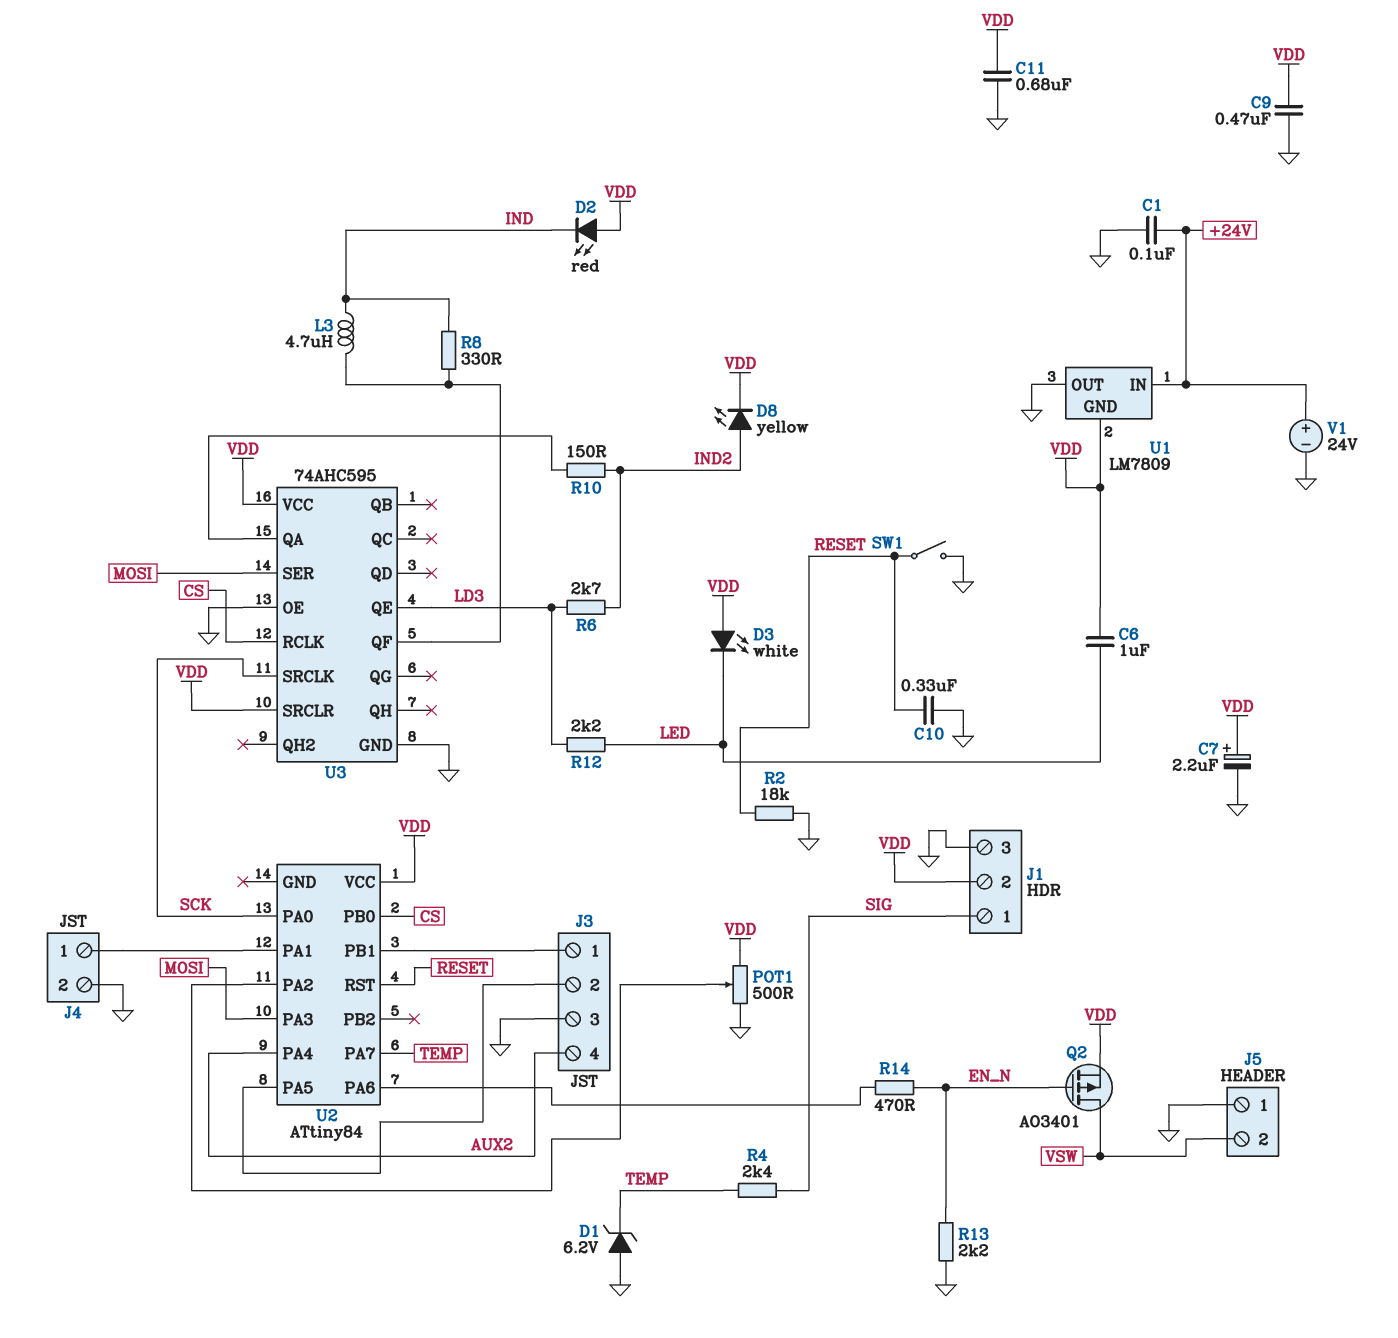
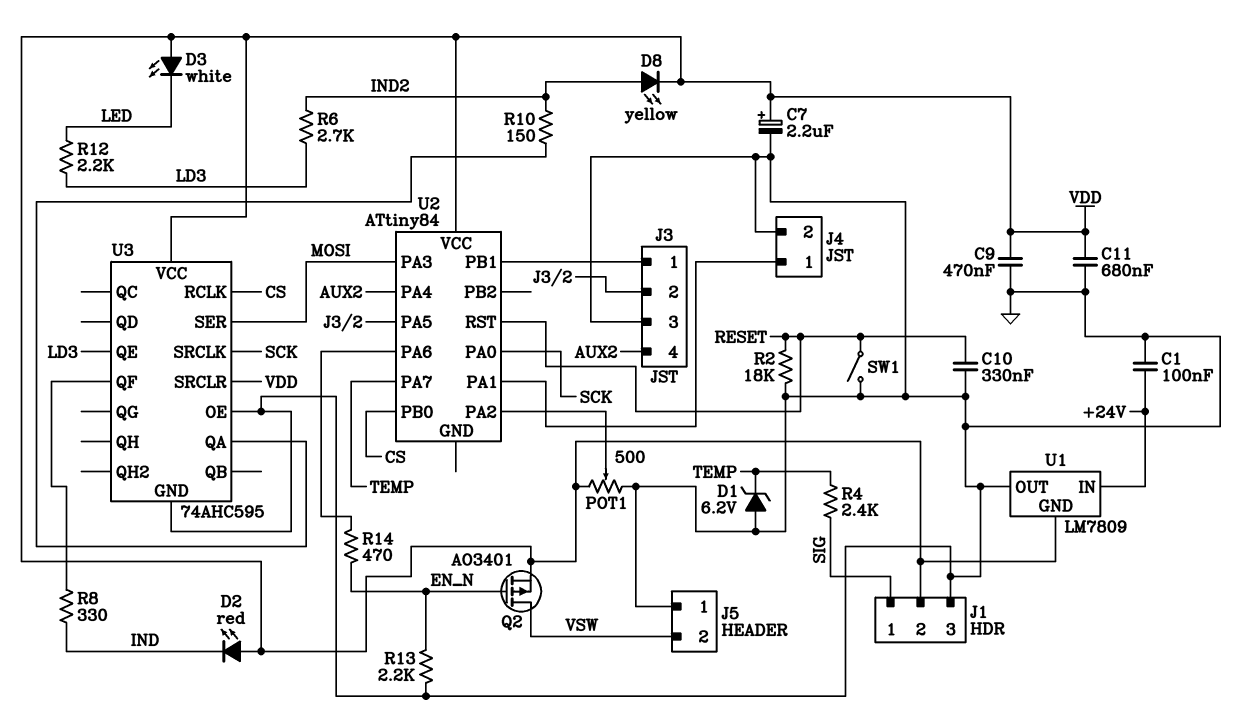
C6: 1uF (LED, VDD) -> none
L3: 4.7uH (IND, U3/QF) -> none
V1: 24V (plus +24V, minus GND) -> none

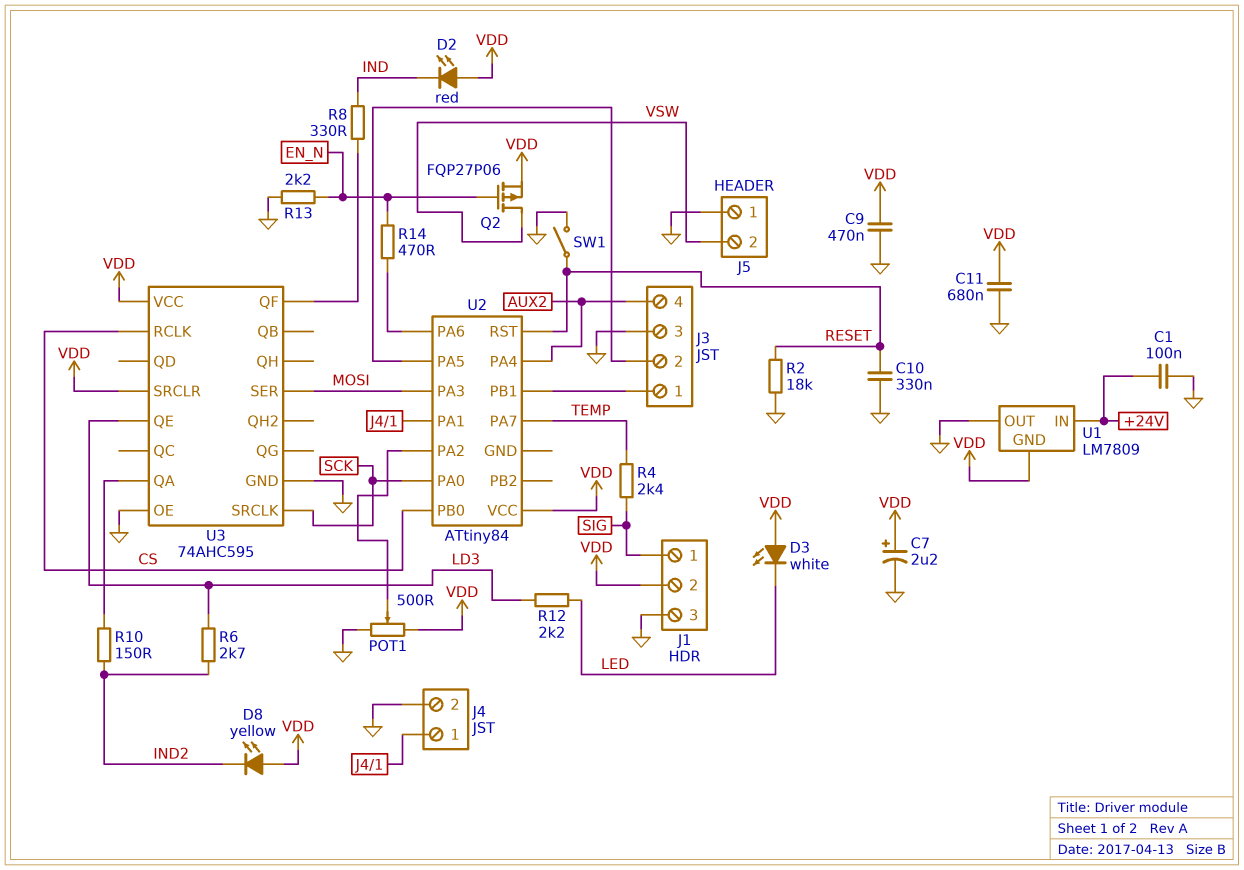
D1: zener 6.2V (A GND, K TEMP) -> none
D8: LED yellow (A IND2, K VDD) -> LED yellow (A VDD, K IND2)
Q2: PMOS AO3401 (G EN_N, D VSW, S VDD) -> PMOS FQP27P06 (G EN_N, D VSW, S VDD)

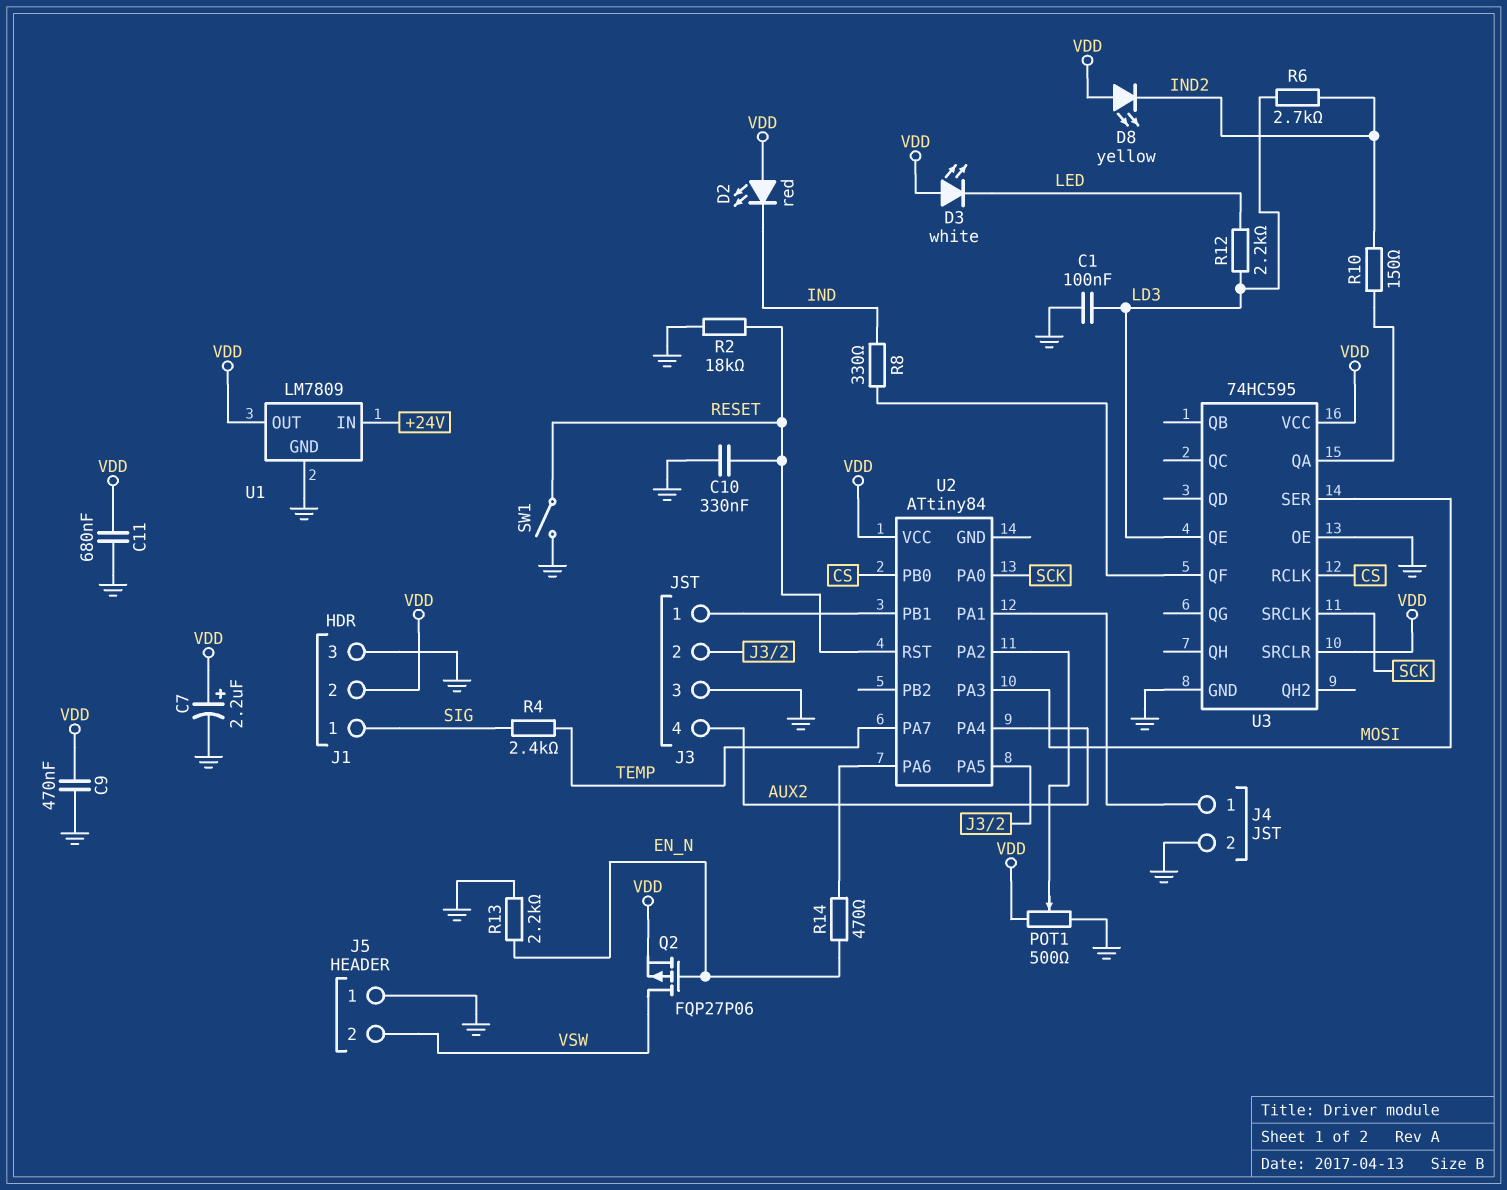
C1: 100nF (+24V, GND) -> 100nF (GND, LD3)
U1 pin GND: VDD -> GND
U1 pin OUT: GND -> VDD
U3: 74AHC595 -> 74HC595

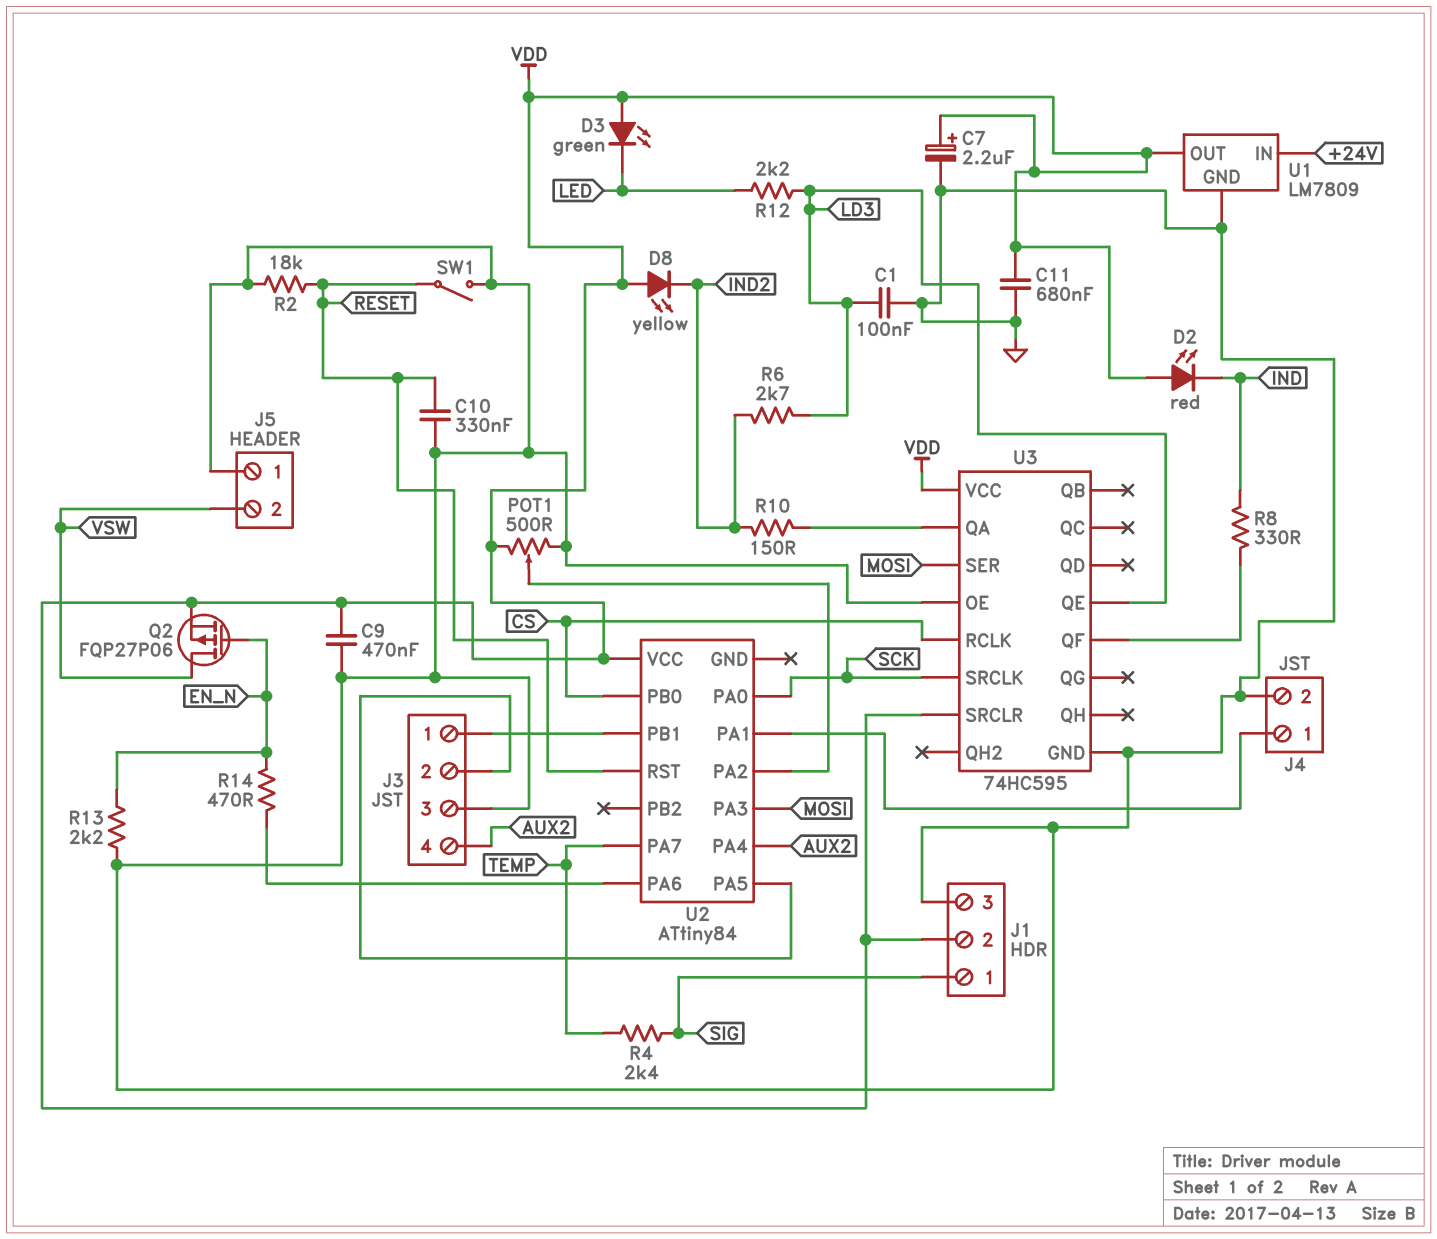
D3: LED white (A VDD, K LED) -> LED green (A VDD, K LED)

